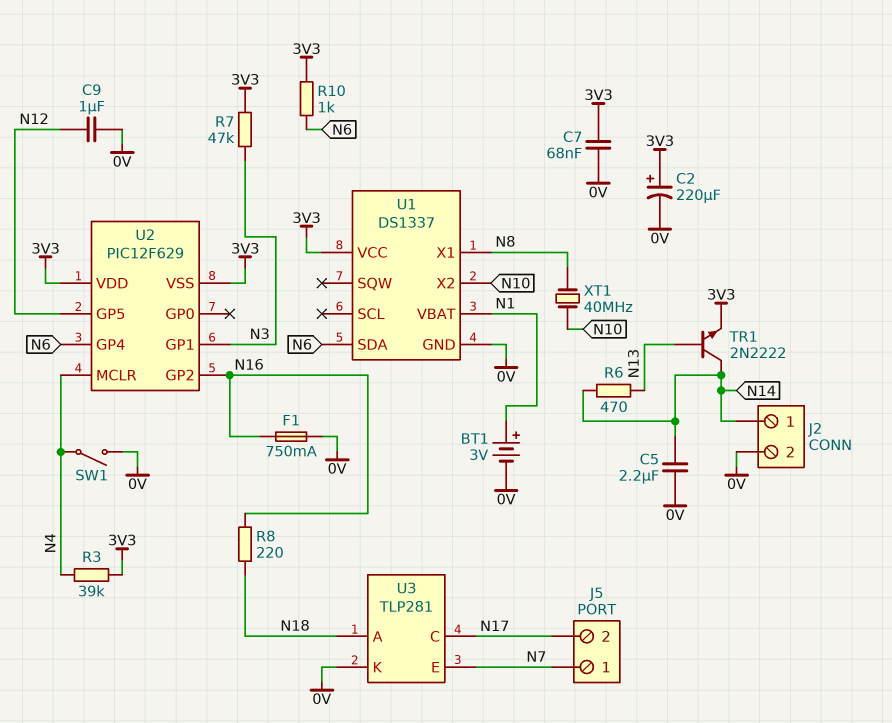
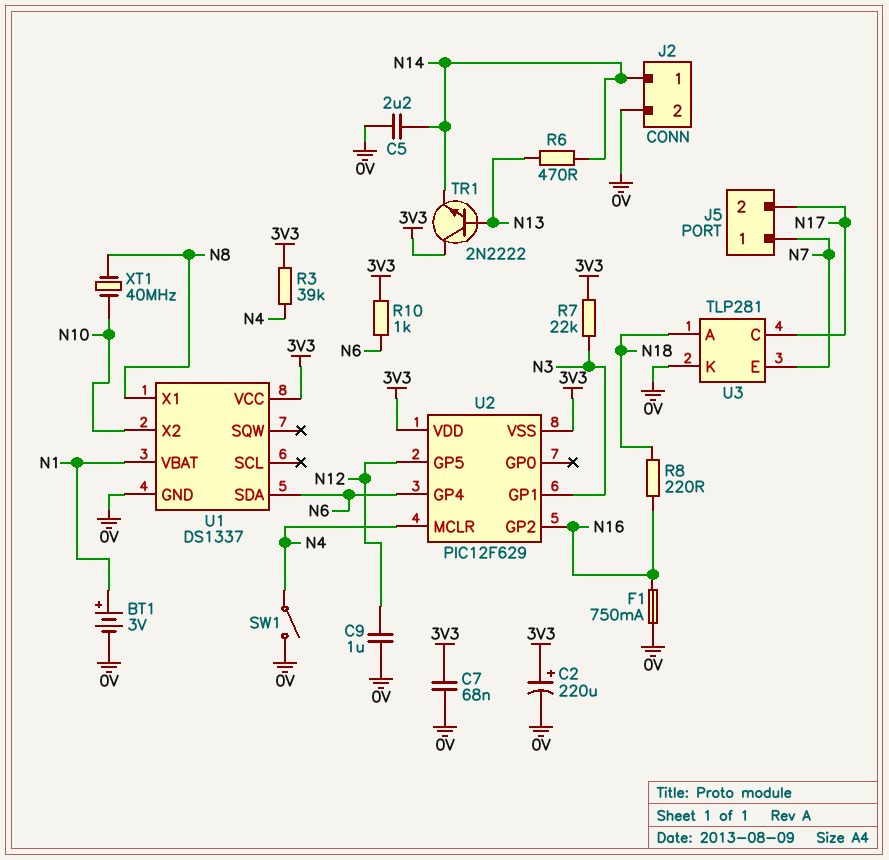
R7: 47k (3V3, N3) -> 22k (3V3, N3)
TR1: NPN 2N2222 (B N13, C N14, E 3V3) -> NPN 2N2222 (B N13, C 3V3, E N14)

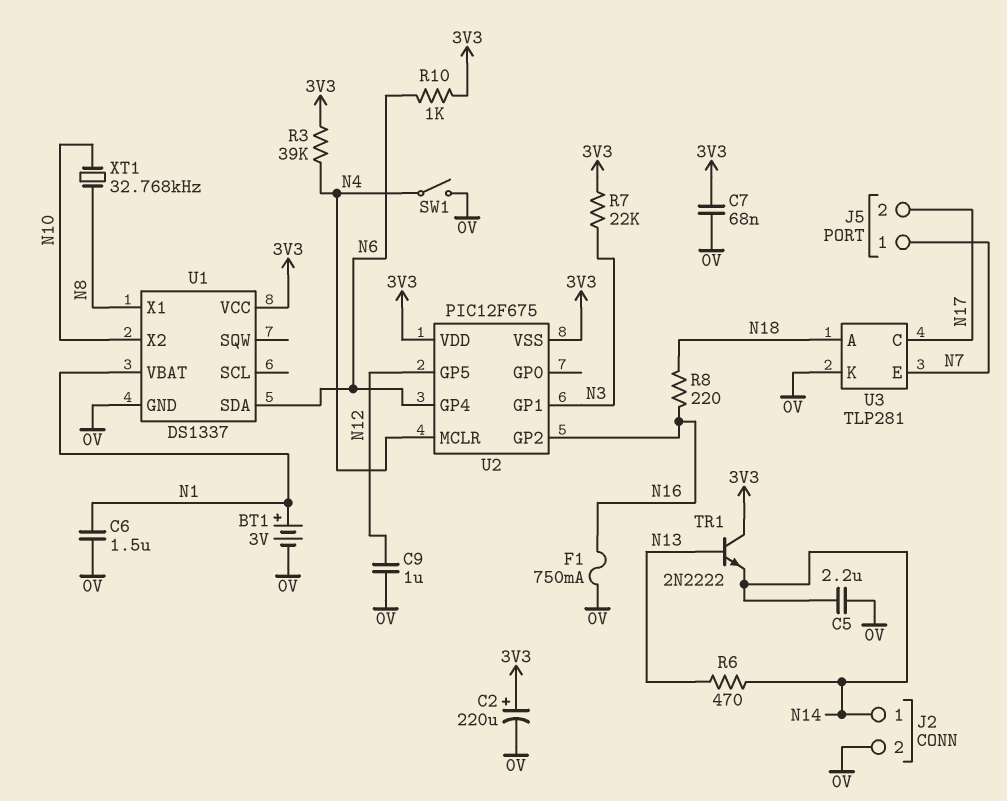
C6: none -> 1.5uF (0V, N1)
U2: PIC12F629 -> PIC12F675
XT1: 40MHz (N8, N10) -> 32.768kHz (N8, N10)

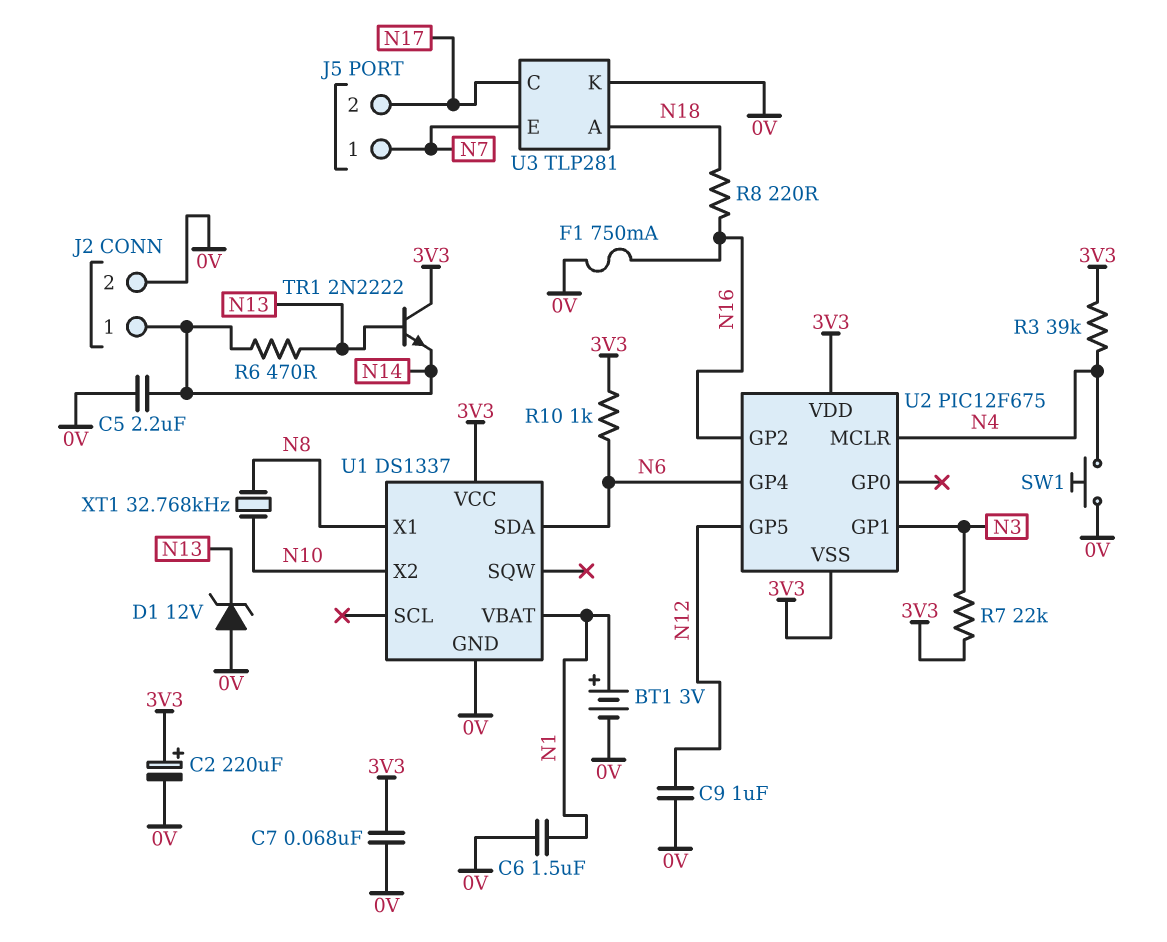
D1: none -> zener 12V (A 0V, K N13)
SW1: switch (0V, N4) -> button (0V, N4)

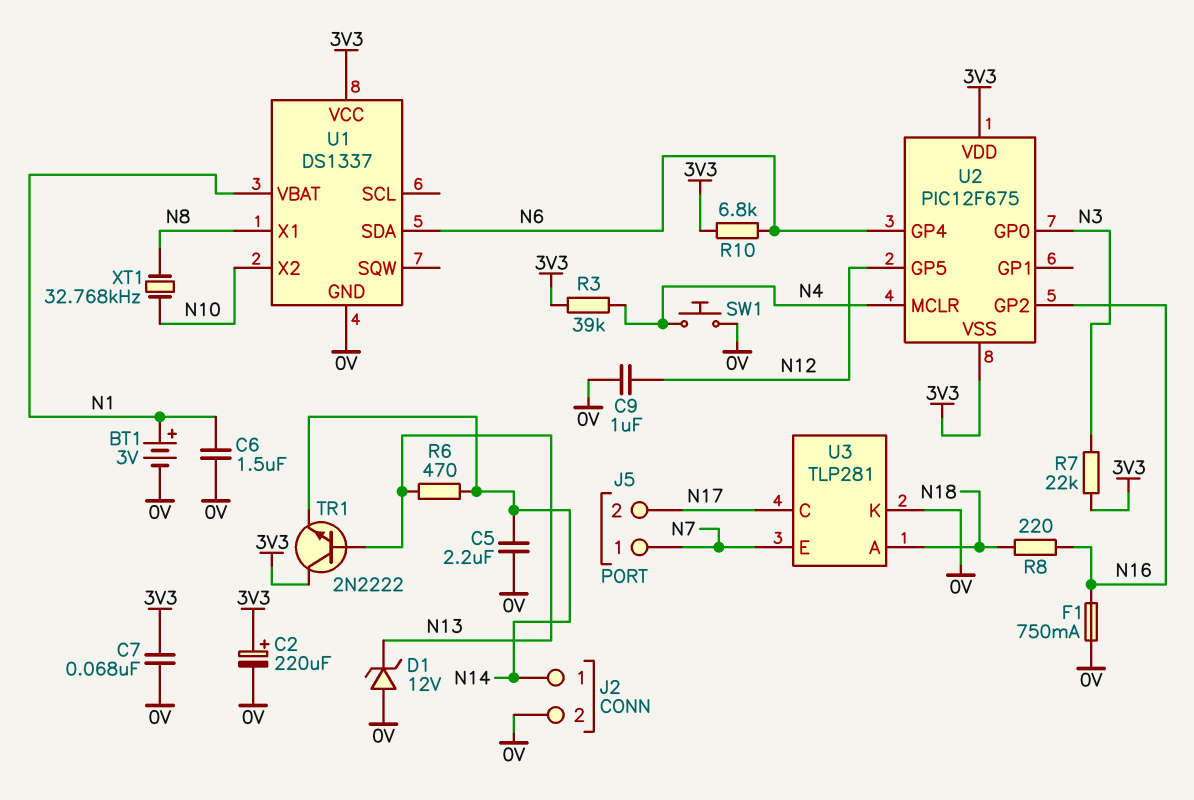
R10: 1k (3V3, N6) -> 6.8k (3V3, N6)
U2 pin GP0: none -> N3
U2 pin GP1: N3 -> none

